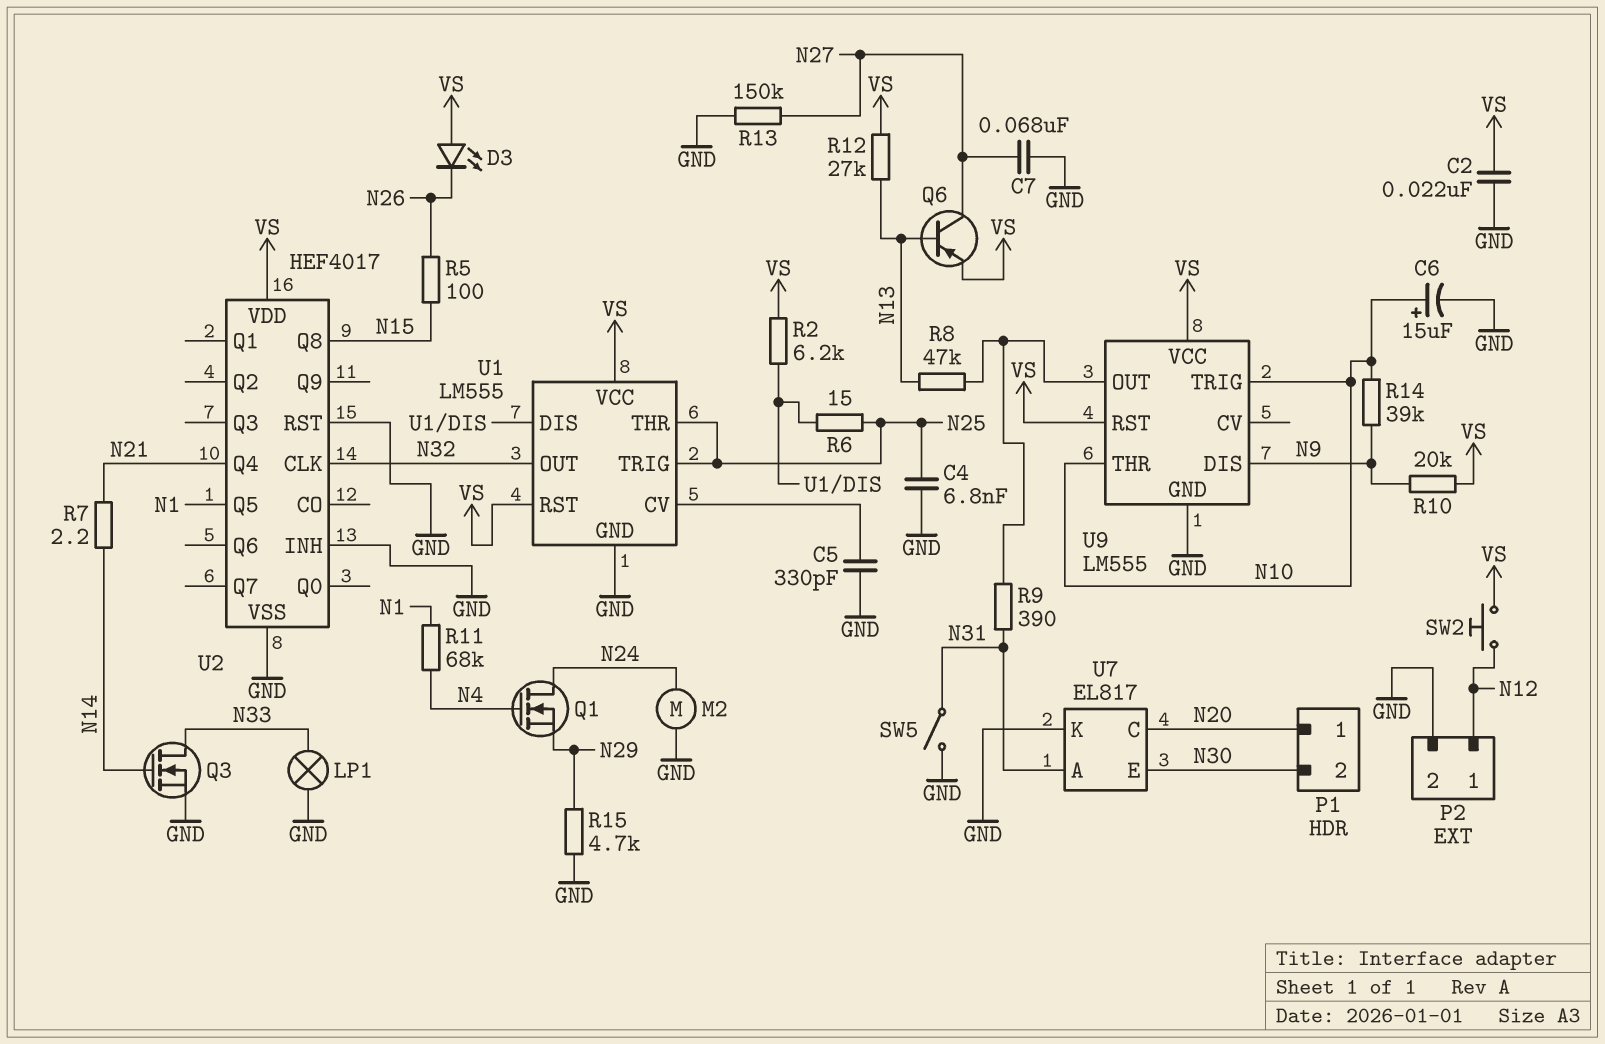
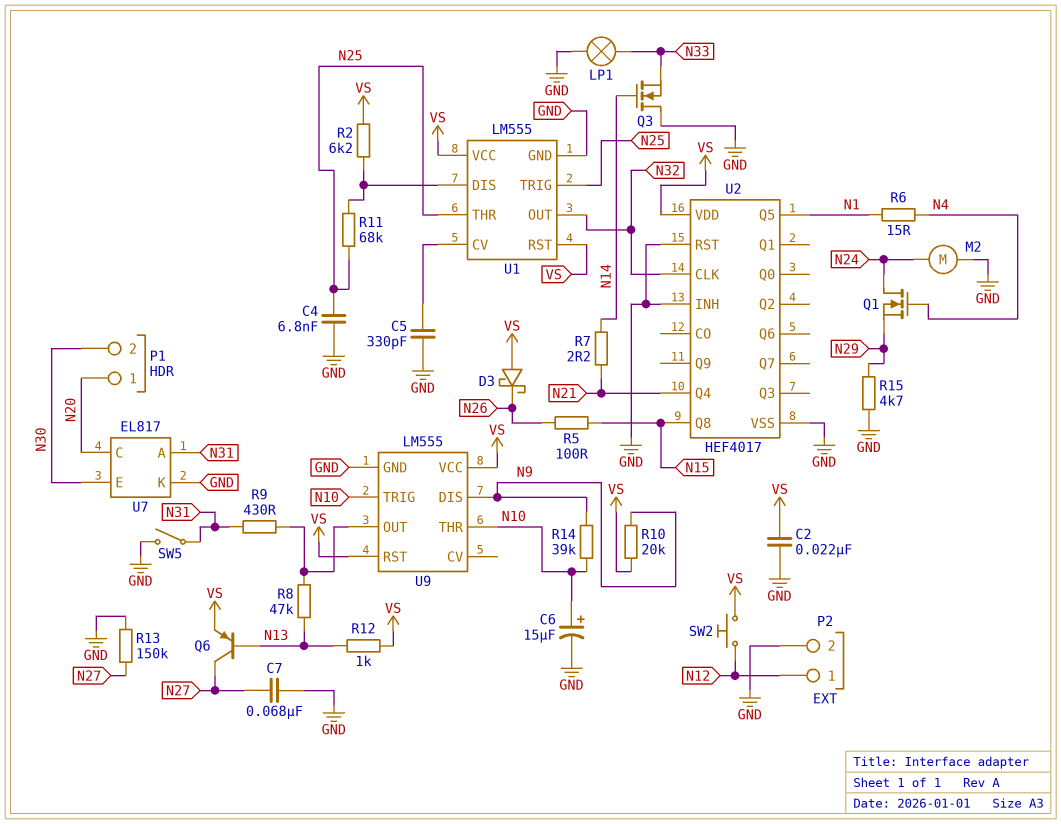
D3: LED (A VS, K N26) -> schottky (A VS, K N26)
Q3: NMOS (G N14, D N33, S GND) -> NMOS (G N14, D GND, S N33)
R6: 15 (N25, U1/DIS) -> 15 (N1, N4)
R9: 390 (N31, U9/OUT) -> 430 (N31, U9/OUT)
R11: 68k (N1, N4) -> 68k (N25, U1/DIS)
R12: 27k (N13, VS) -> 1k (N13, VS)

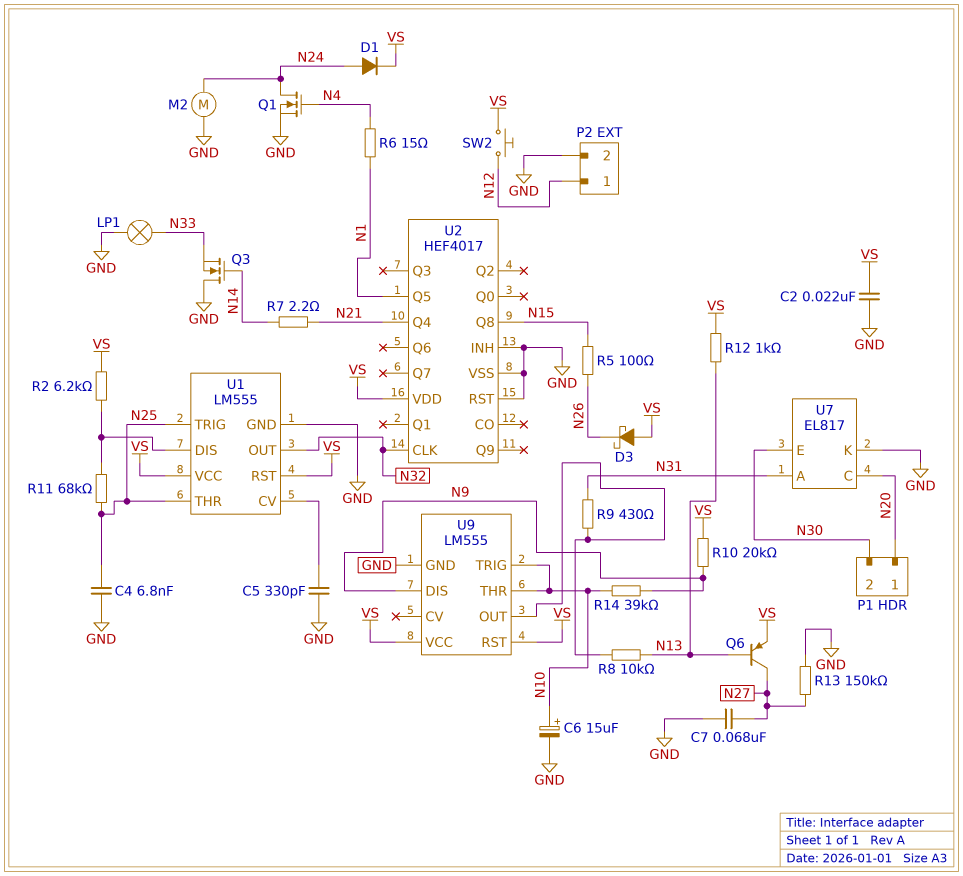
D1: none -> diode (A N24, K VS)
Q1: NMOS (G N4, D N24, S N29) -> NMOS (G N4, D N24, S GND)
R8: 47k (N13, U9/OUT) -> 10k (N13, U9/OUT)
R15: 4.7k (GND, N29) -> none
SW5: switch (GND, N31) -> none

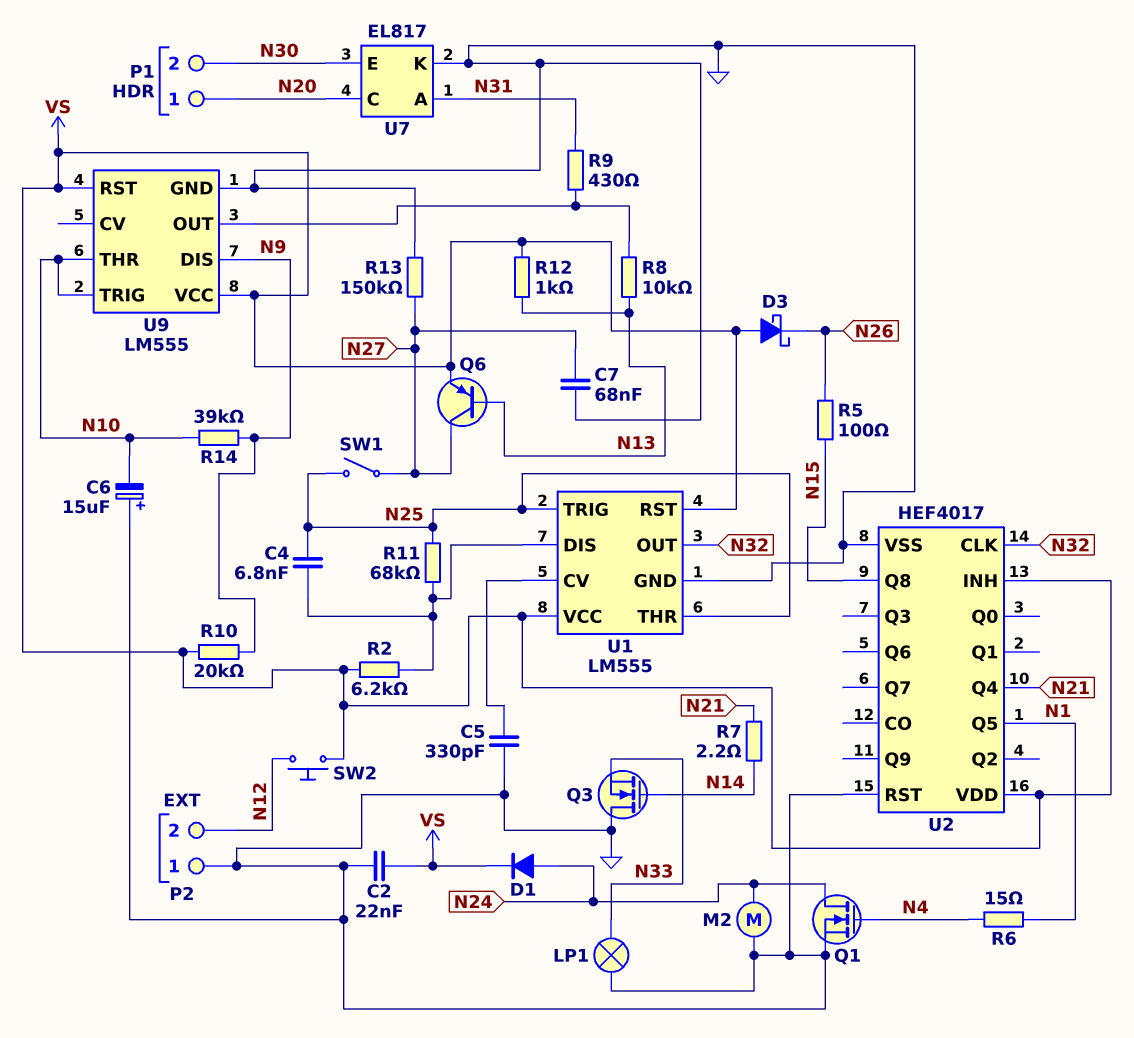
C4: 6.8nF (GND, N25) -> 6.8nF (N25, U1/DIS)
C6: 15uF (plus N10, minus GND) -> 15uF (plus GND, minus N10)
P2 pin 1: N12 -> GND
P2 pin 2: GND -> N12
SW1: none -> switch (N25, N27)
U2 pin INH: GND -> VS

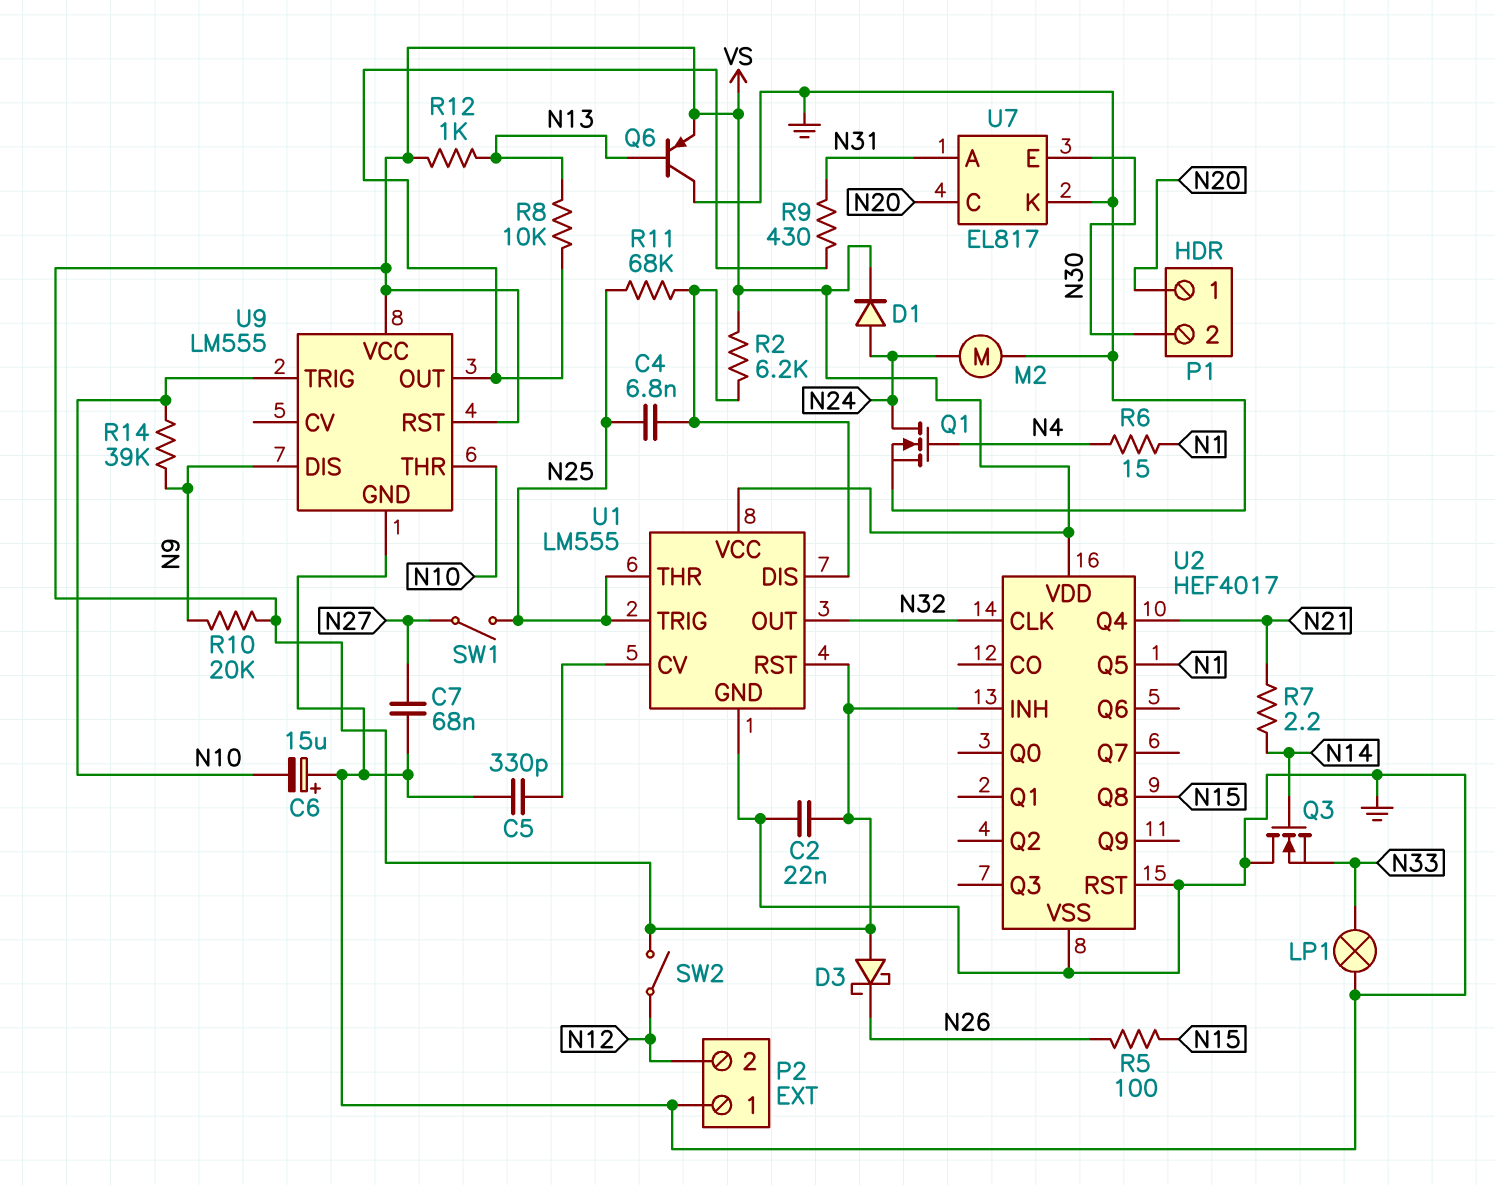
Q6: PNP (B N13, C N27, E VS) -> PNP (B N13, C GND, E VS)
R13: 150k (GND, N27) -> none
SW2: button (N12, VS) -> switch (N12, VS)

